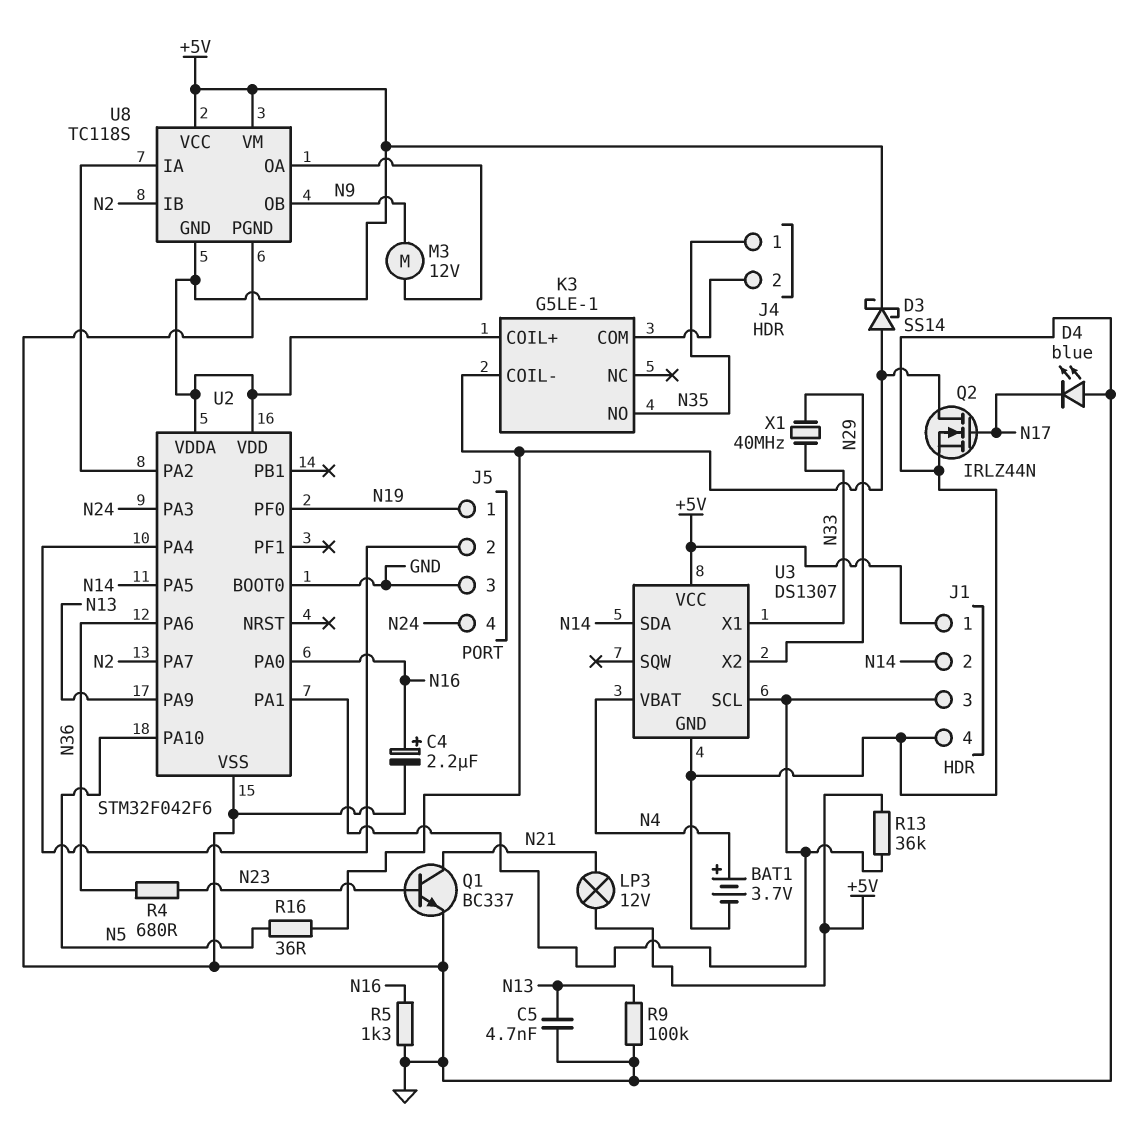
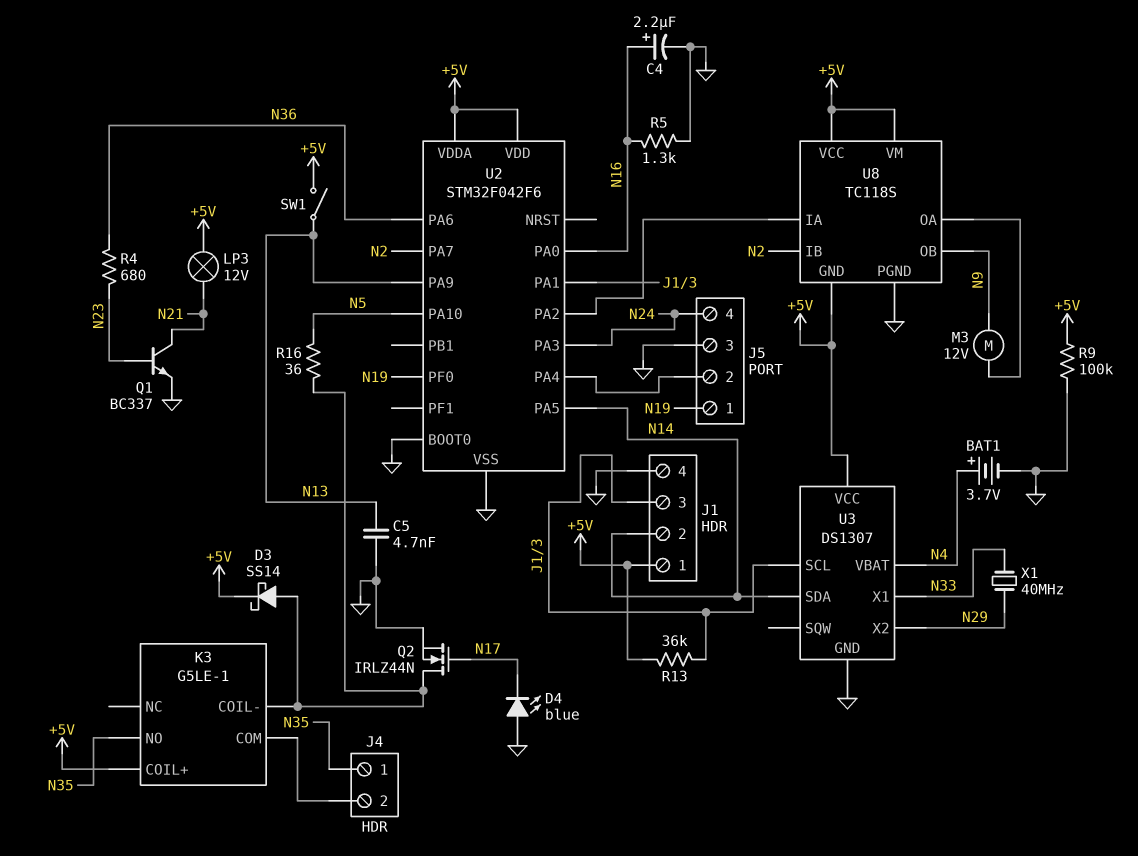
R9: 100k (GND, N13) -> 100k (+5V, GND)
SW1: none -> switch (+5V, N13)

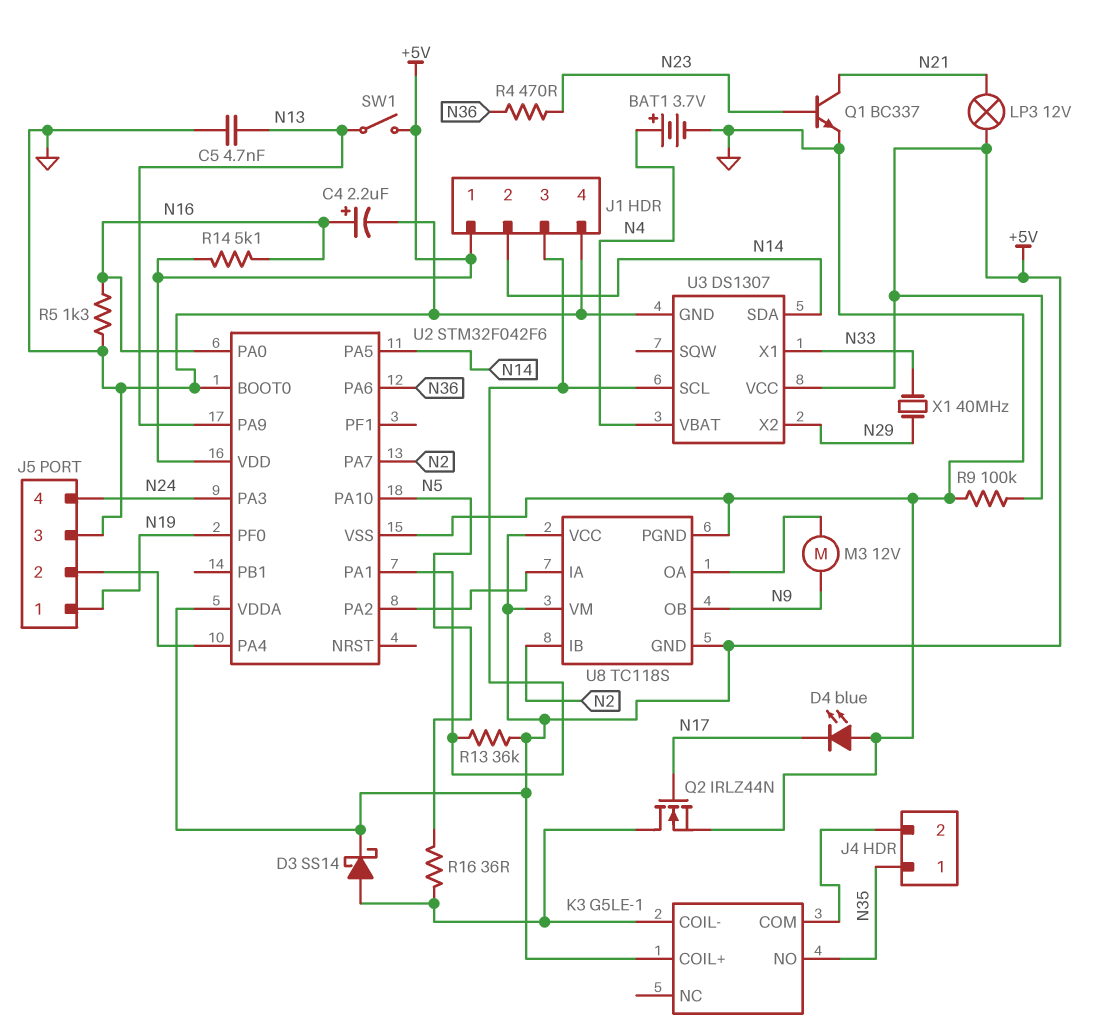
R4: 680 (N23, N36) -> 470 (N23, N36)
R14: none -> 5.1k (+5V, N16)

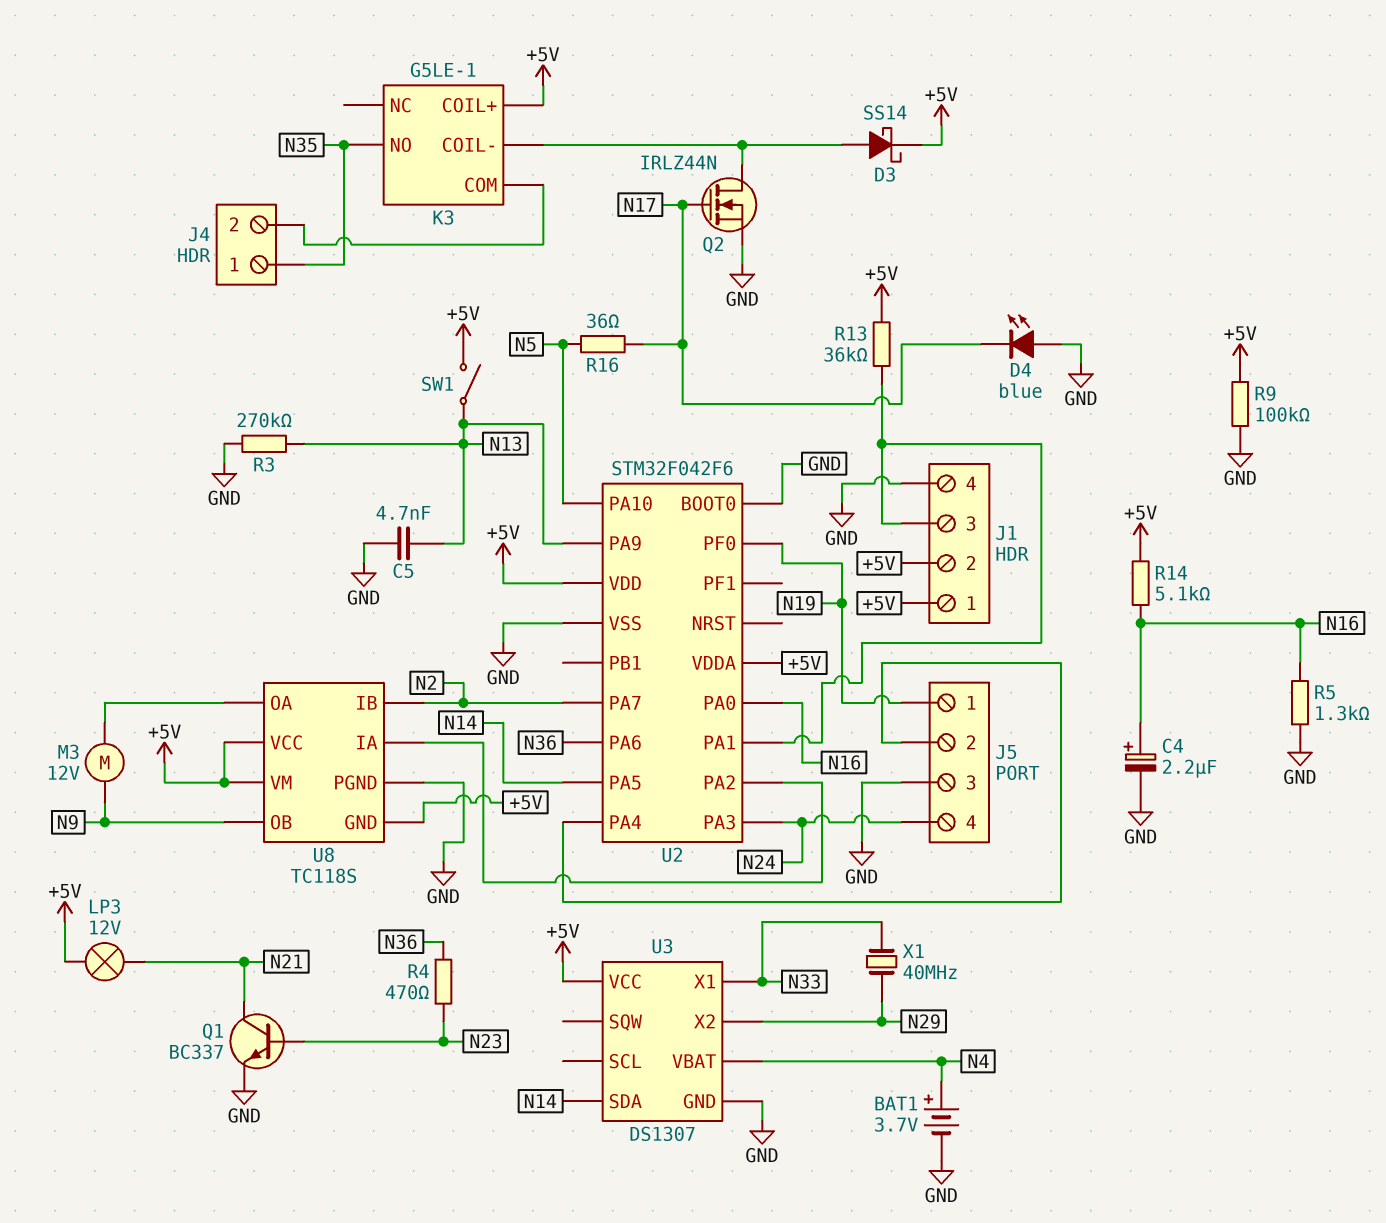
J1 pin 2: N14 -> +5V
R3: none -> 270k (GND, N13)
R16: 36 (K3/COIL-, N5) -> 36 (N5, N17)
U3 pin SCL: J1/3 -> none

